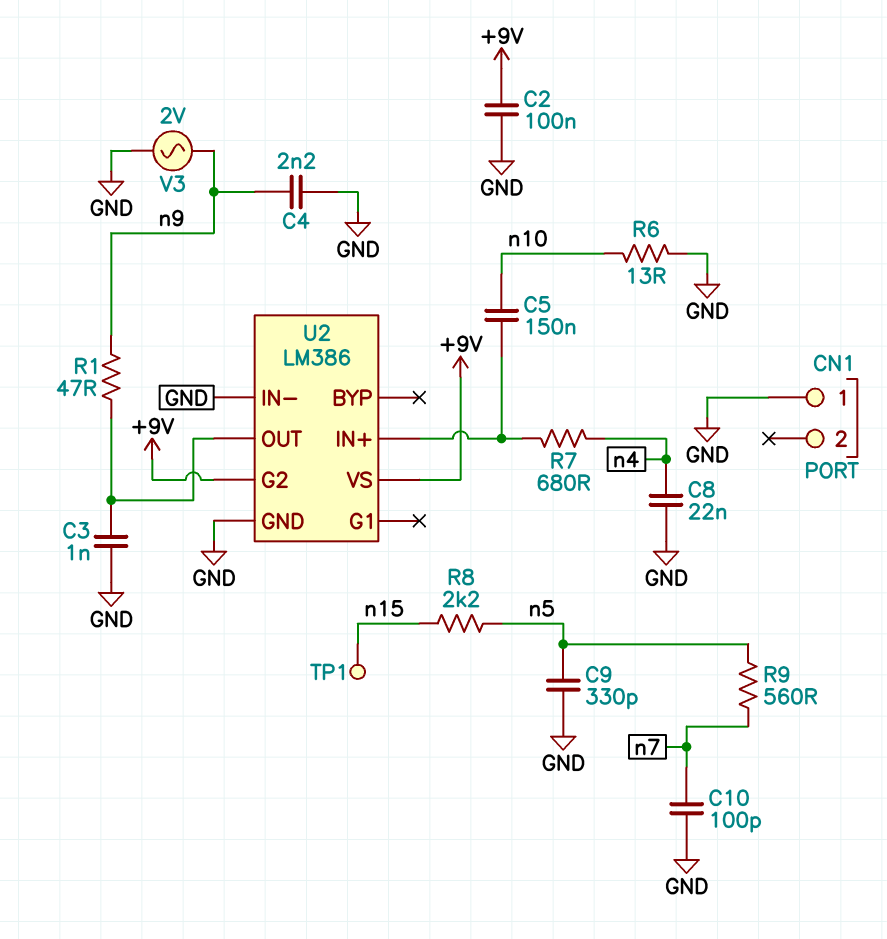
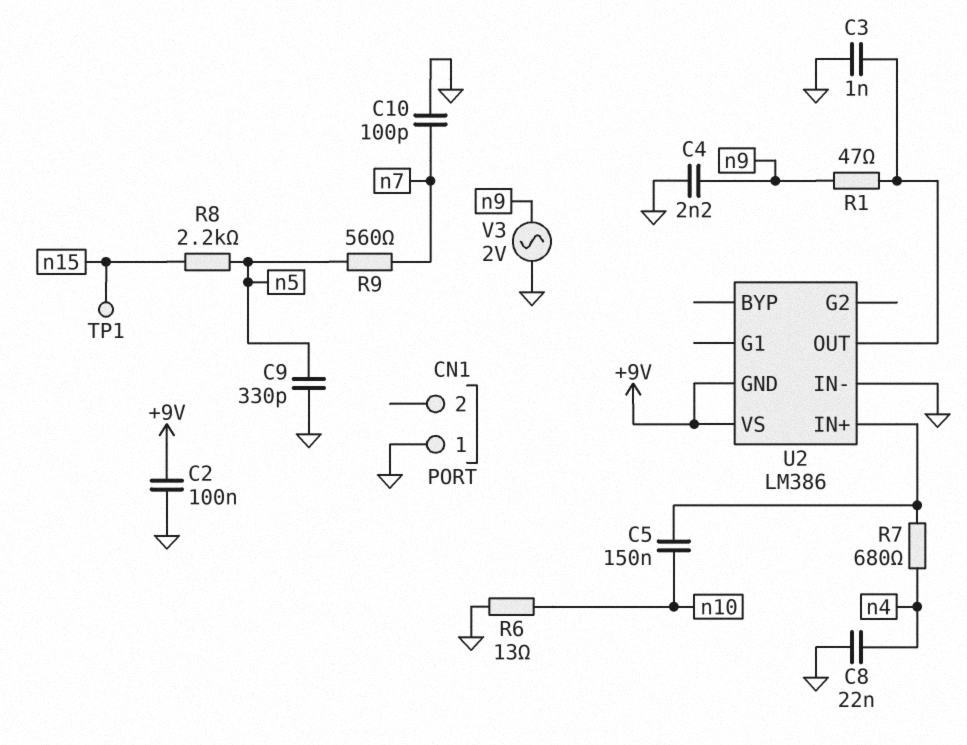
U2 pin G2: +9V -> none
U2 pin GND: GND -> +9V

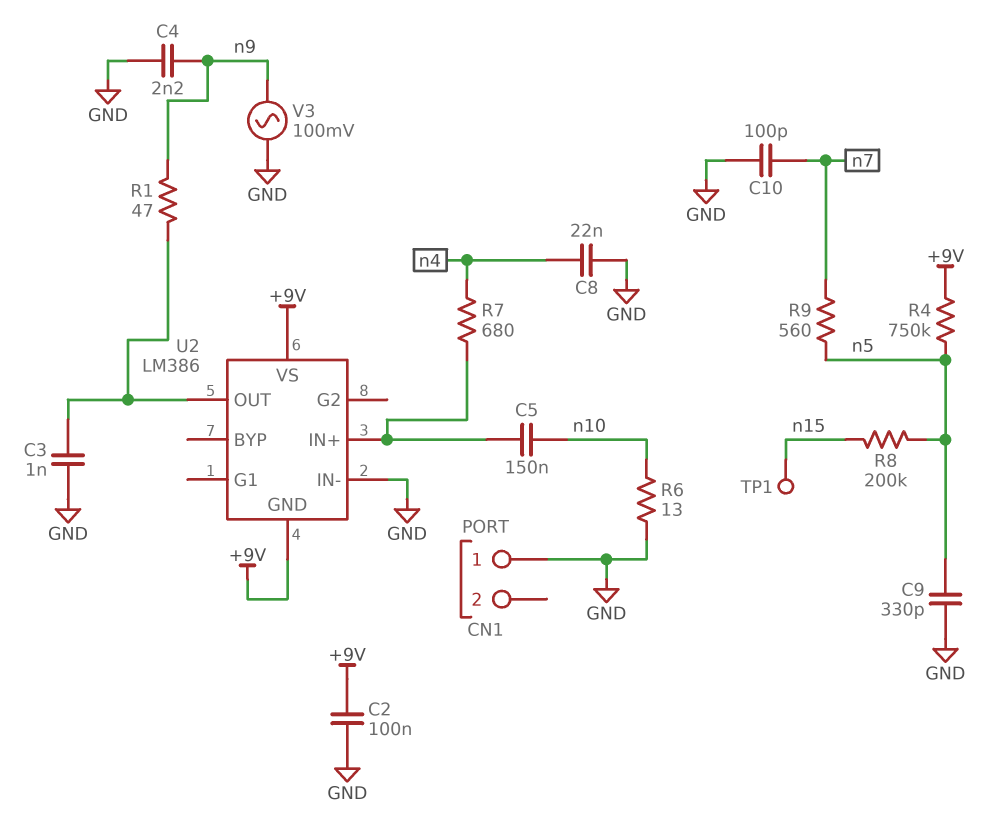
R4: none -> 750k (+9V, n5)
R8: 2.2k (n5, n15) -> 200k (n5, n15)
V3: AC 2V (GND, n9) -> AC 100mV (GND, n9)

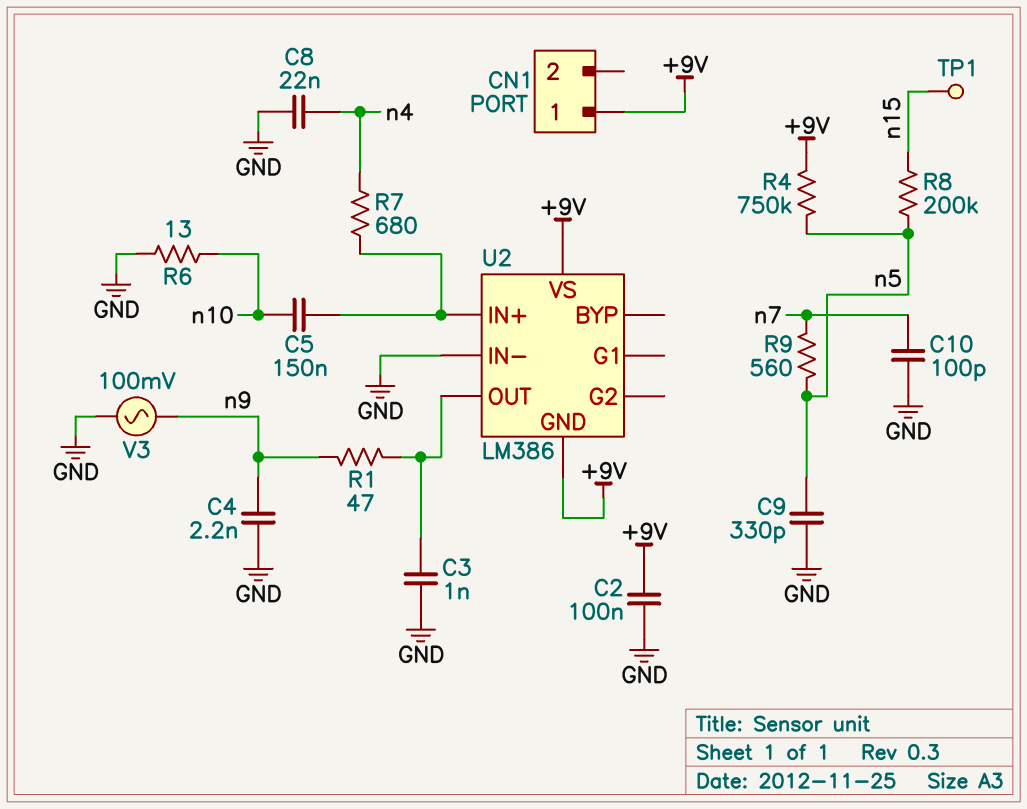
CN1 pin 1: GND -> +9V

